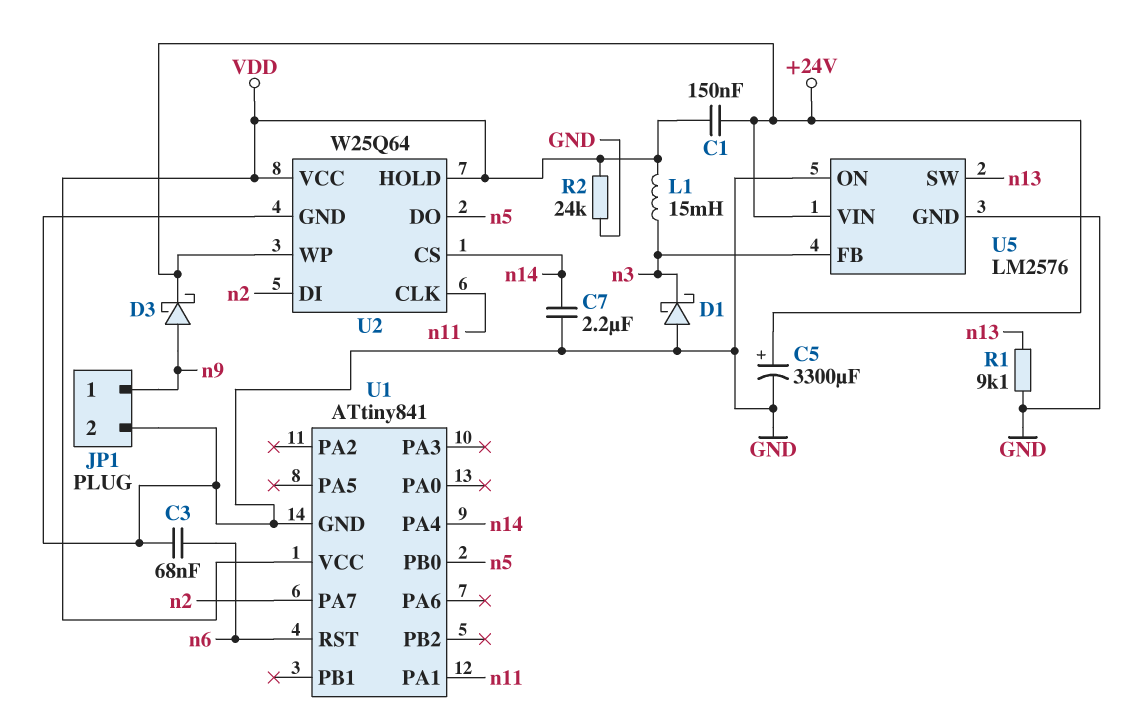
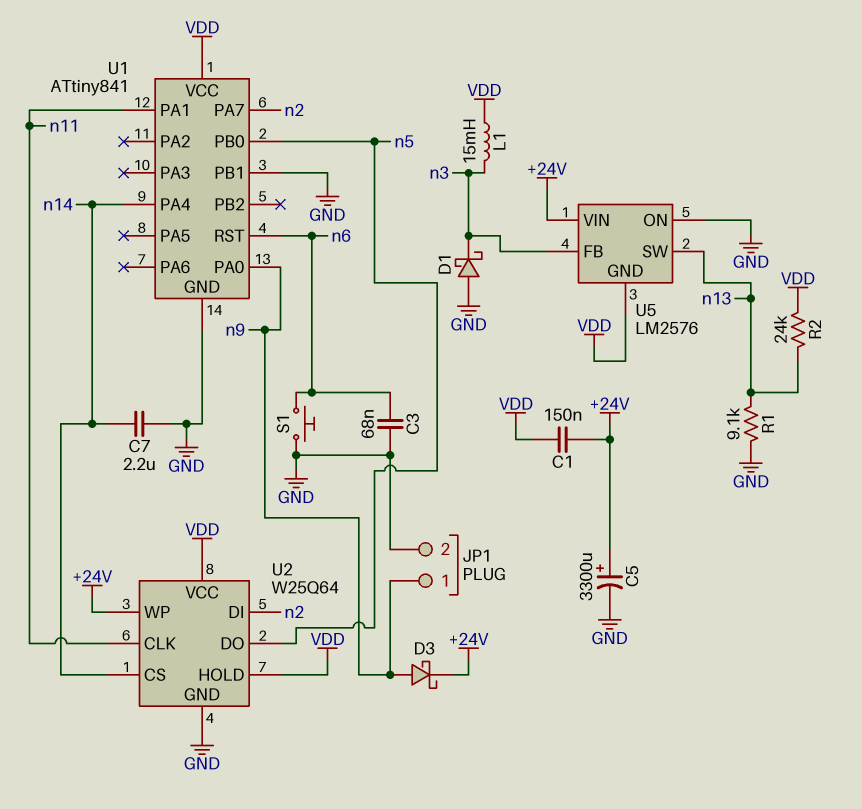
R2: 24k (GND, VDD) -> 24k (VDD, n13)
S1: none -> button (GND, n6)
U1 pin PA0: none -> n9
U1 pin PB1: none -> GND
U5 pin GND: GND -> VDD

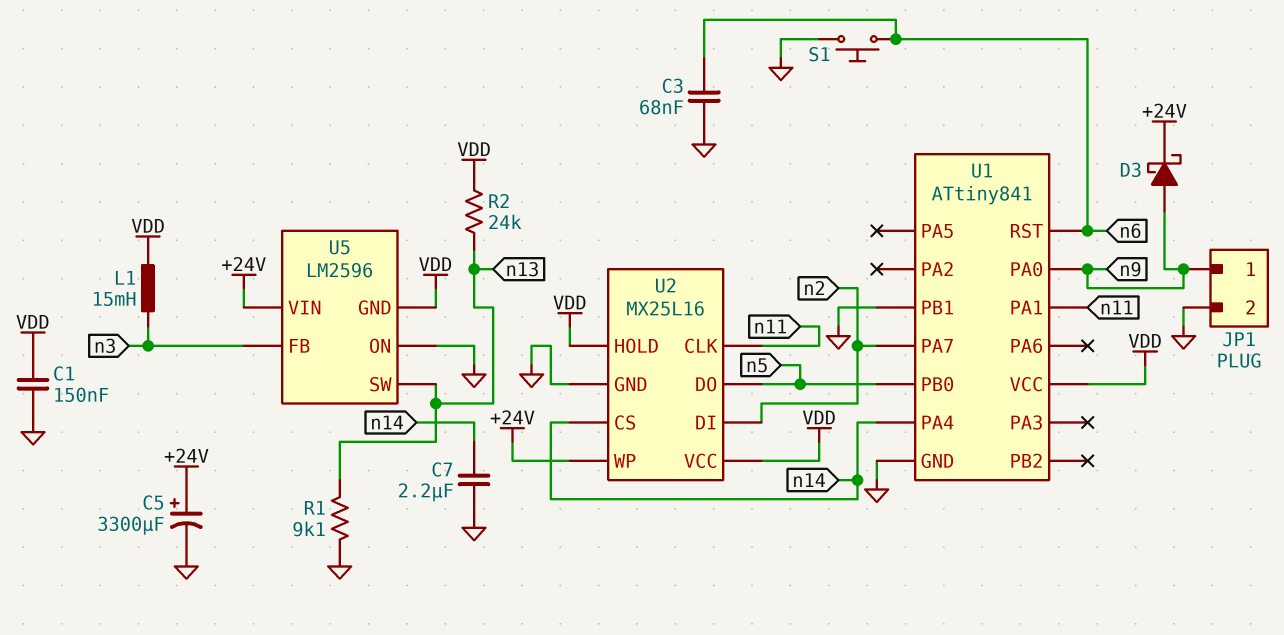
C1: 150nF (+24V, VDD) -> 150nF (GND, VDD)
D1: schottky (A GND, K n3) -> none
U2: W25Q64 -> MX25L16
U5: LM2576 -> LM2596

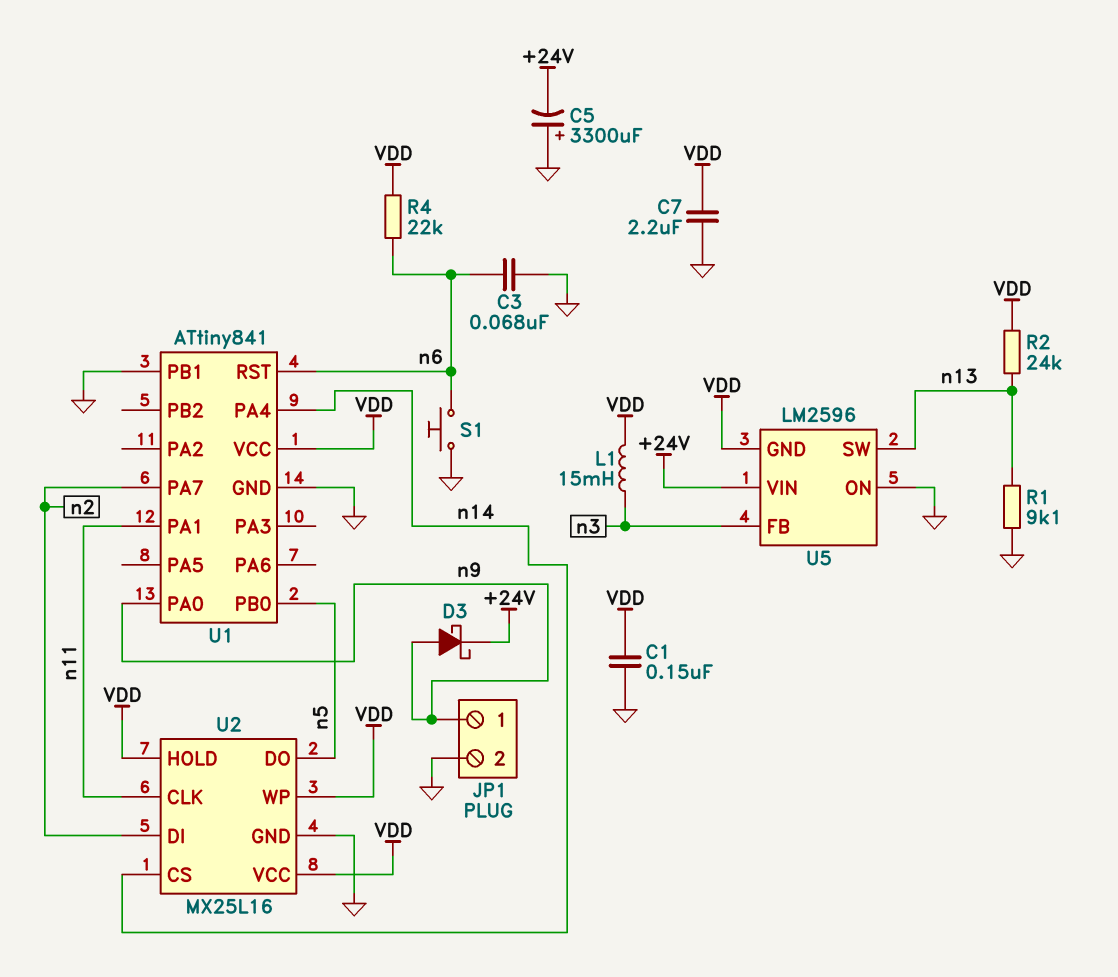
C5: 3300uF (plus +24V, minus GND) -> 3300uF (plus GND, minus +24V)
C7: 2.2uF (GND, n14) -> 2.2uF (GND, VDD)
R4: none -> 22k (VDD, n6)
U2 pin WP: +24V -> VDD

